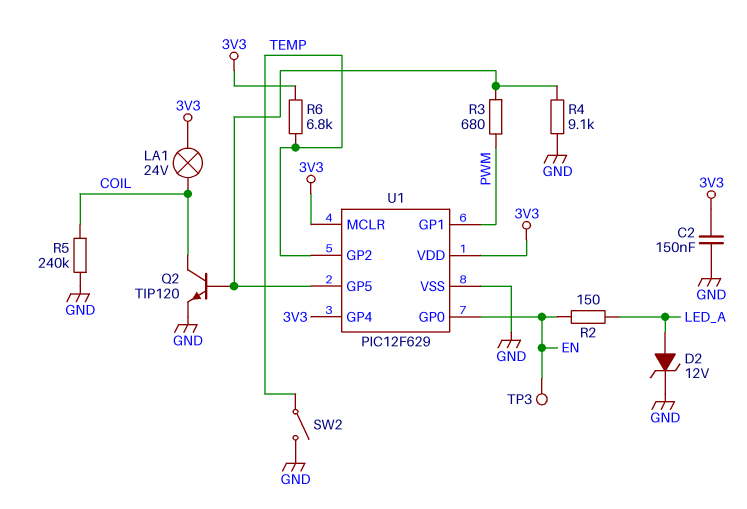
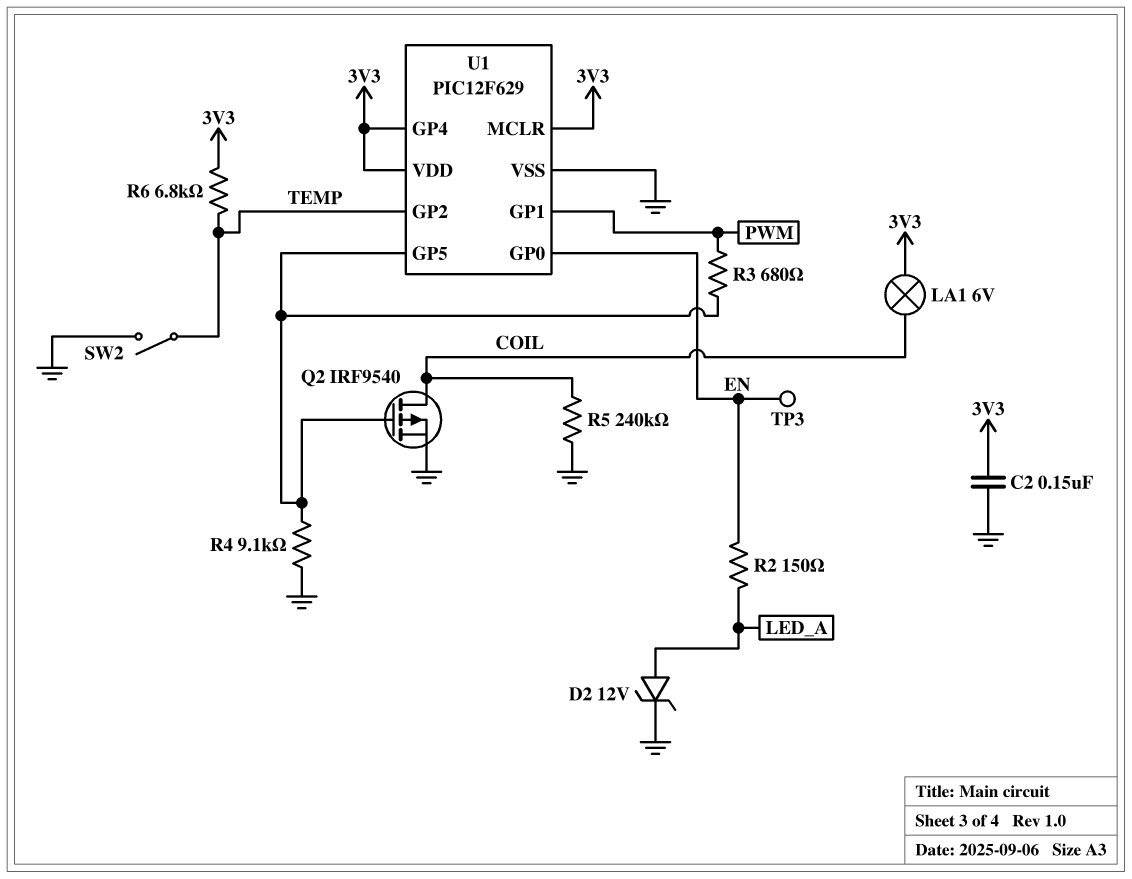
LA1: lamp 24V (3V3, COIL) -> lamp 6V (3V3, COIL)
Q2: NPN TIP120 (B U1/GP5, C COIL, E GND) -> PMOS IRF9540 (G U1/GP5, D COIL, S GND)

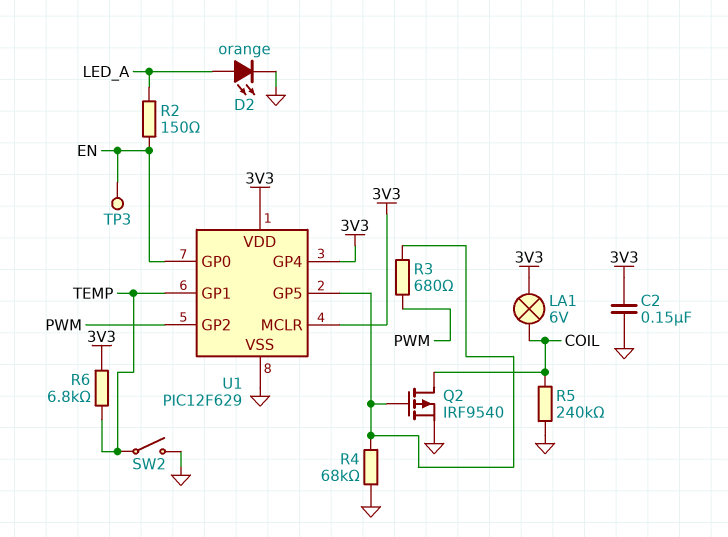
D2: zener 12V (A LED_A, K GND) -> LED orange (A LED_A, K GND)
R4: 9.1k (GND, U1/GP5) -> 68k (GND, U1/GP5)
U1 pin GP1: PWM -> TEMP
U1 pin GP2: TEMP -> PWM

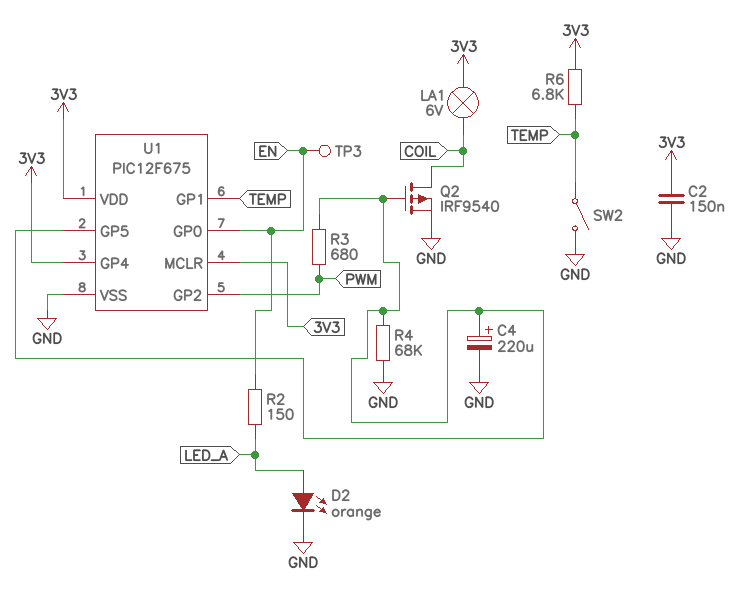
C4: none -> 220uF (plus U1/GP5, minus GND)
R5: 240k (COIL, GND) -> none
U1: PIC12F629 -> PIC12F675

